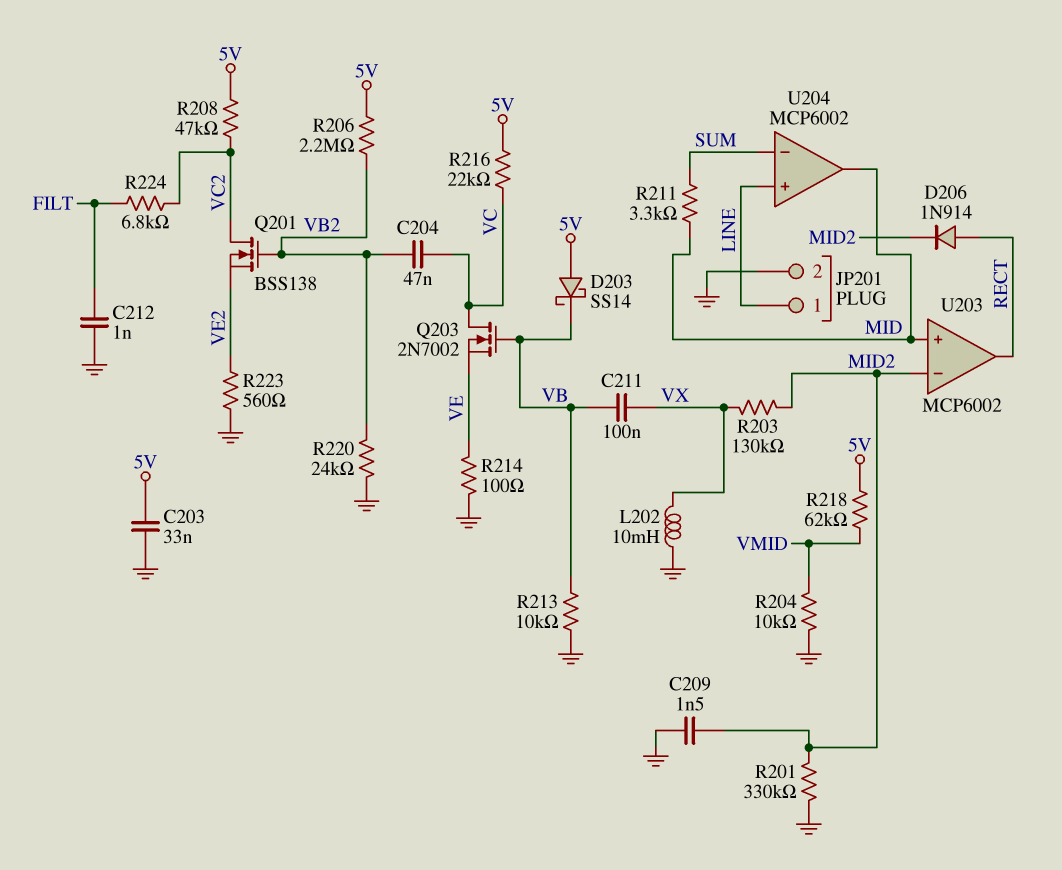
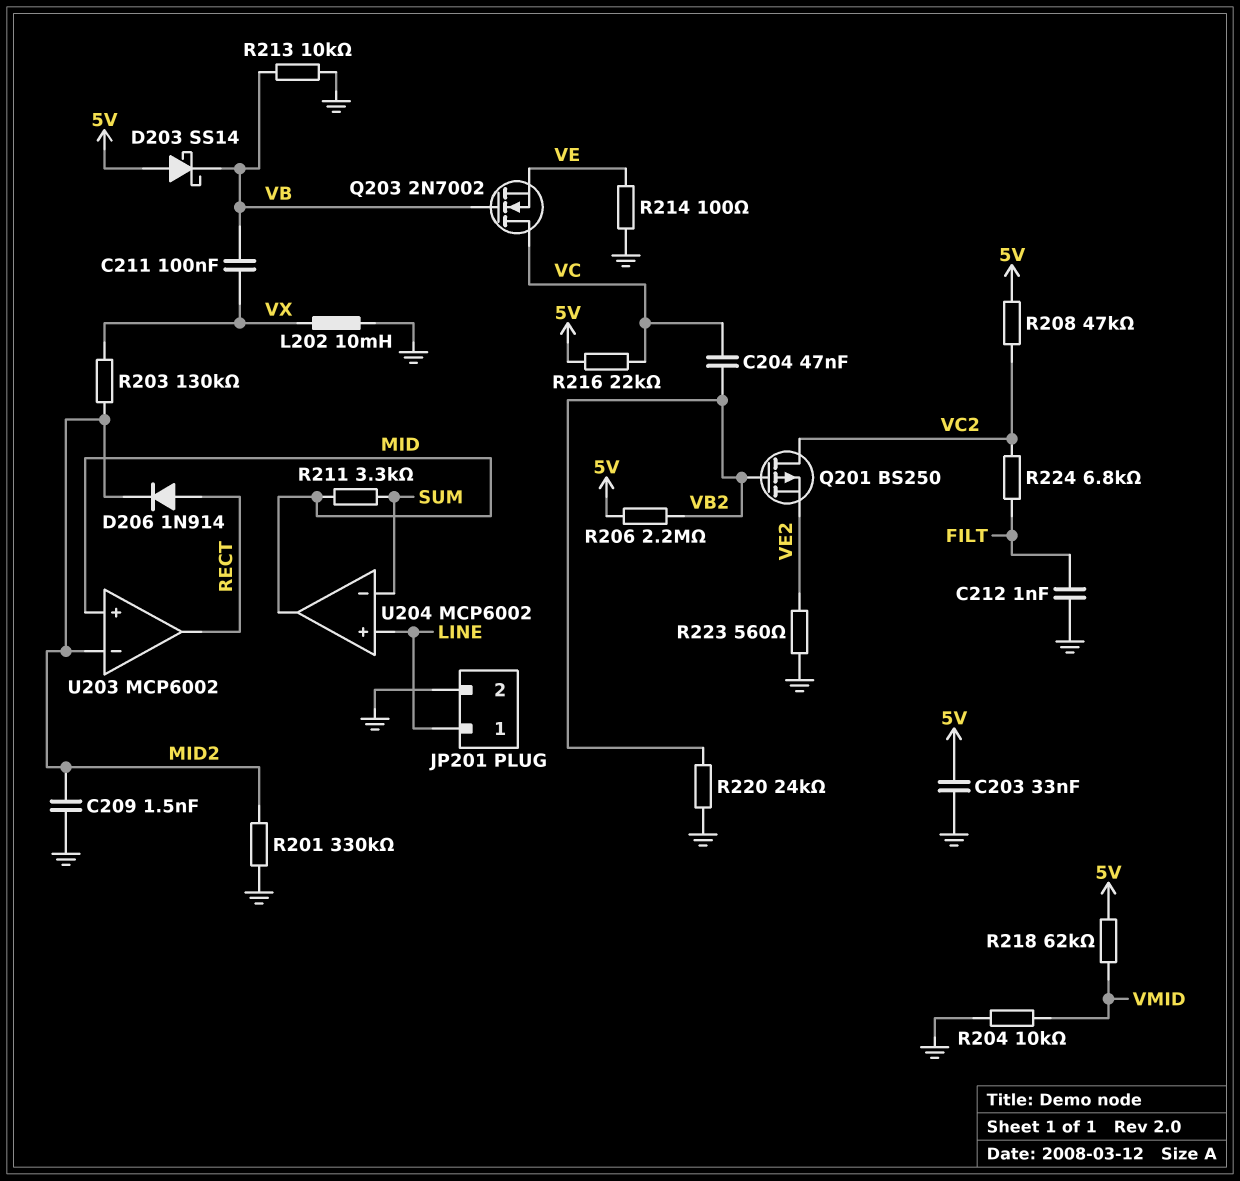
Q201: NMOS BSS138 (G VB2, D VC2, S VE2) -> PMOS BS250 (G VB2, D VC2, S VE2)

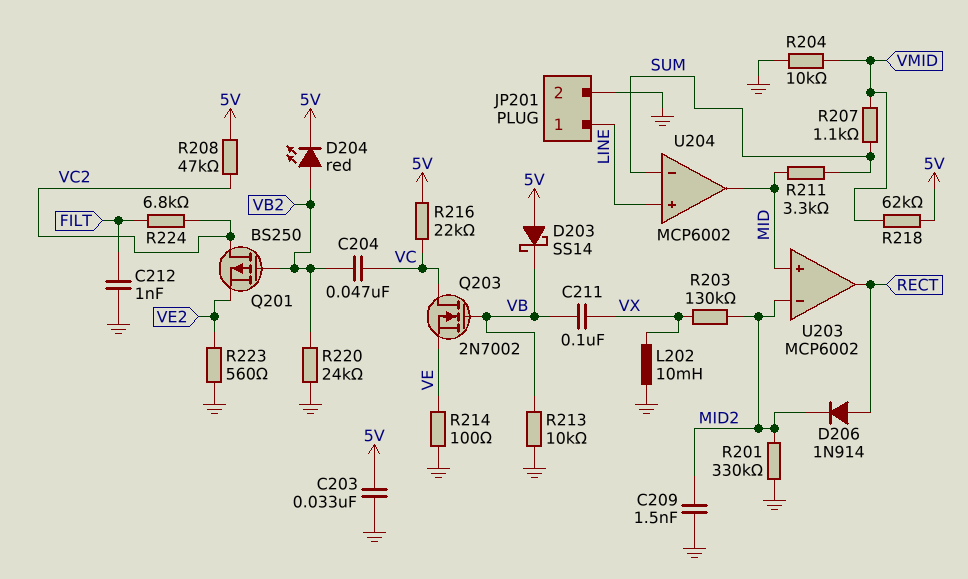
D204: none -> LED red (A VB2, K 5V)
R206: 2.2M (5V, VB2) -> none
R207: none -> 1.1k (SUM, VMID)

